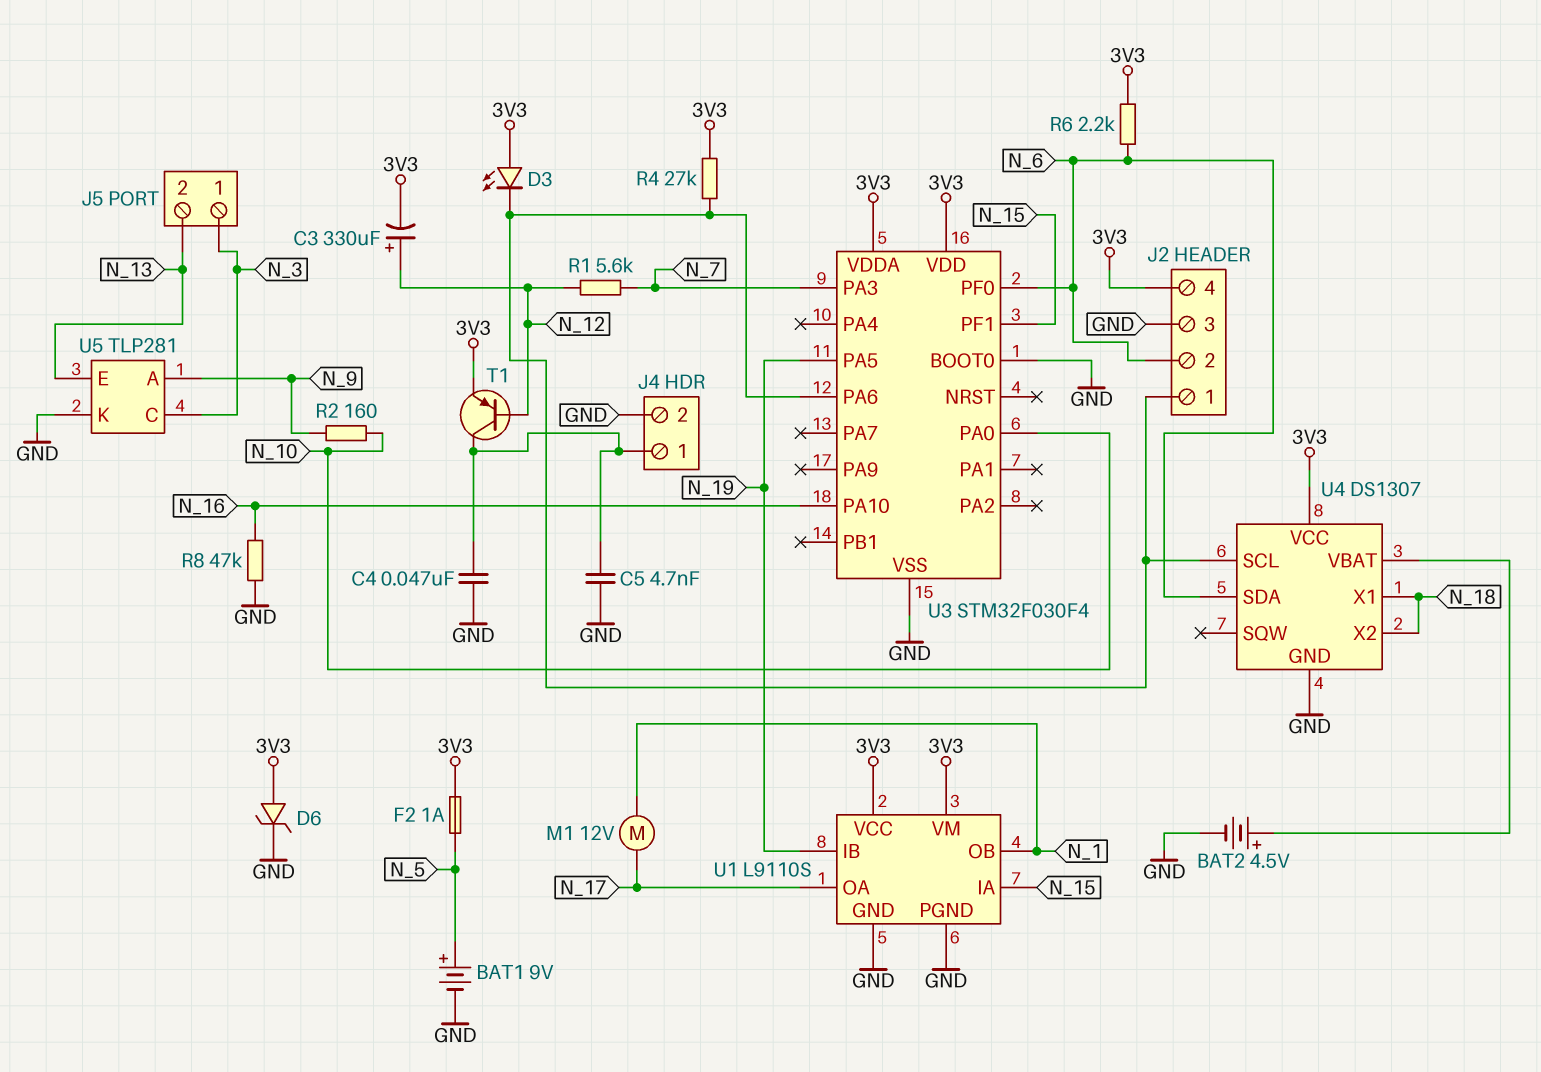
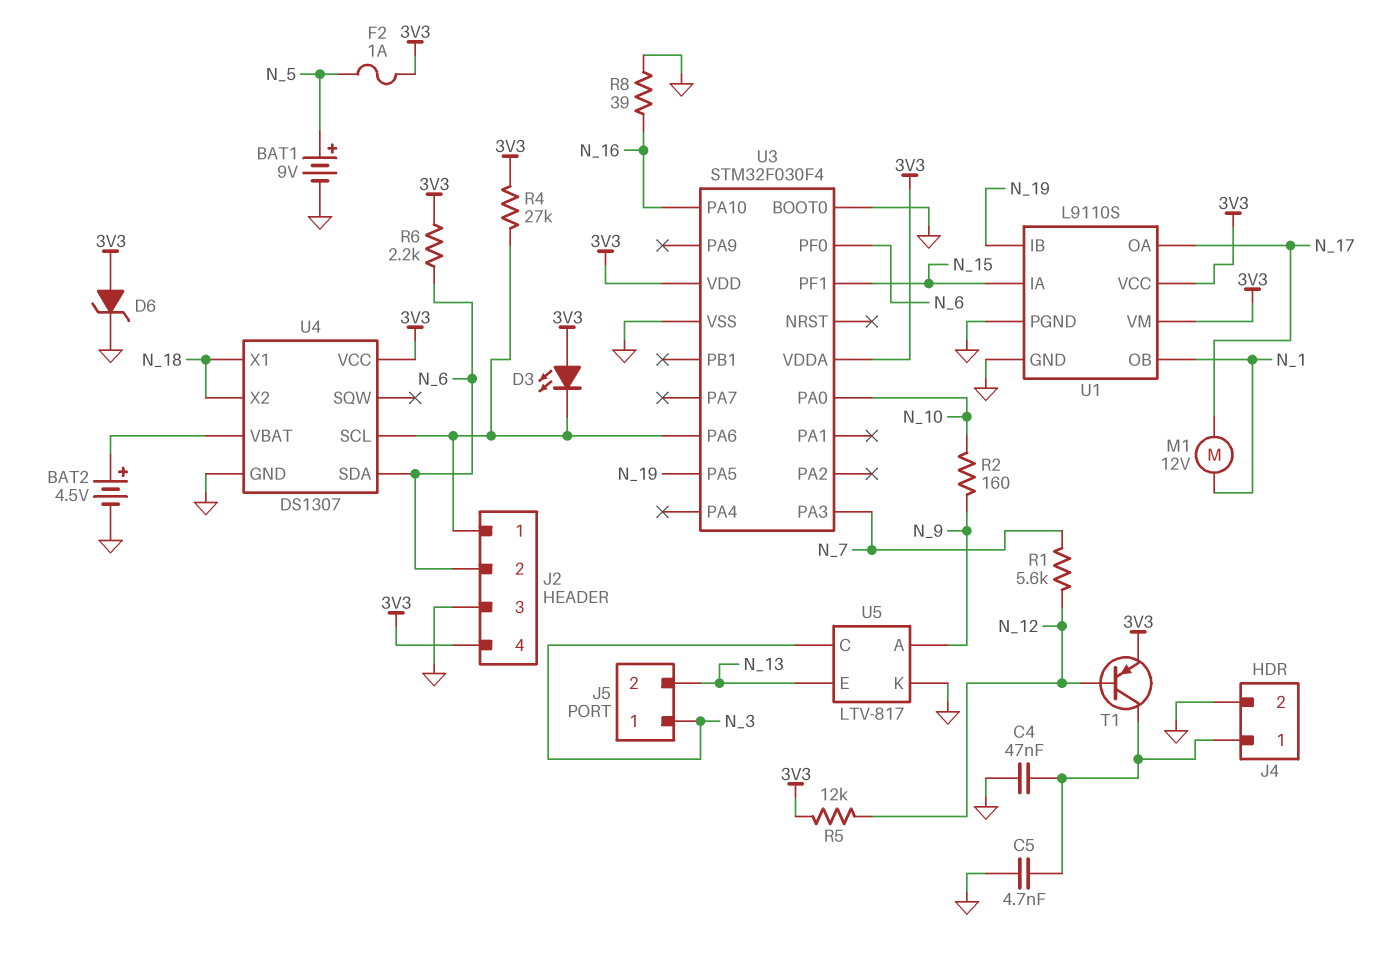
C3: 330uF (plus N_12, minus 3V3) -> none
R5: none -> 12k (3V3, N_12)
R8: 47k (GND, N_16) -> 39 (GND, N_16)
U5: TLP281 -> LTV-817

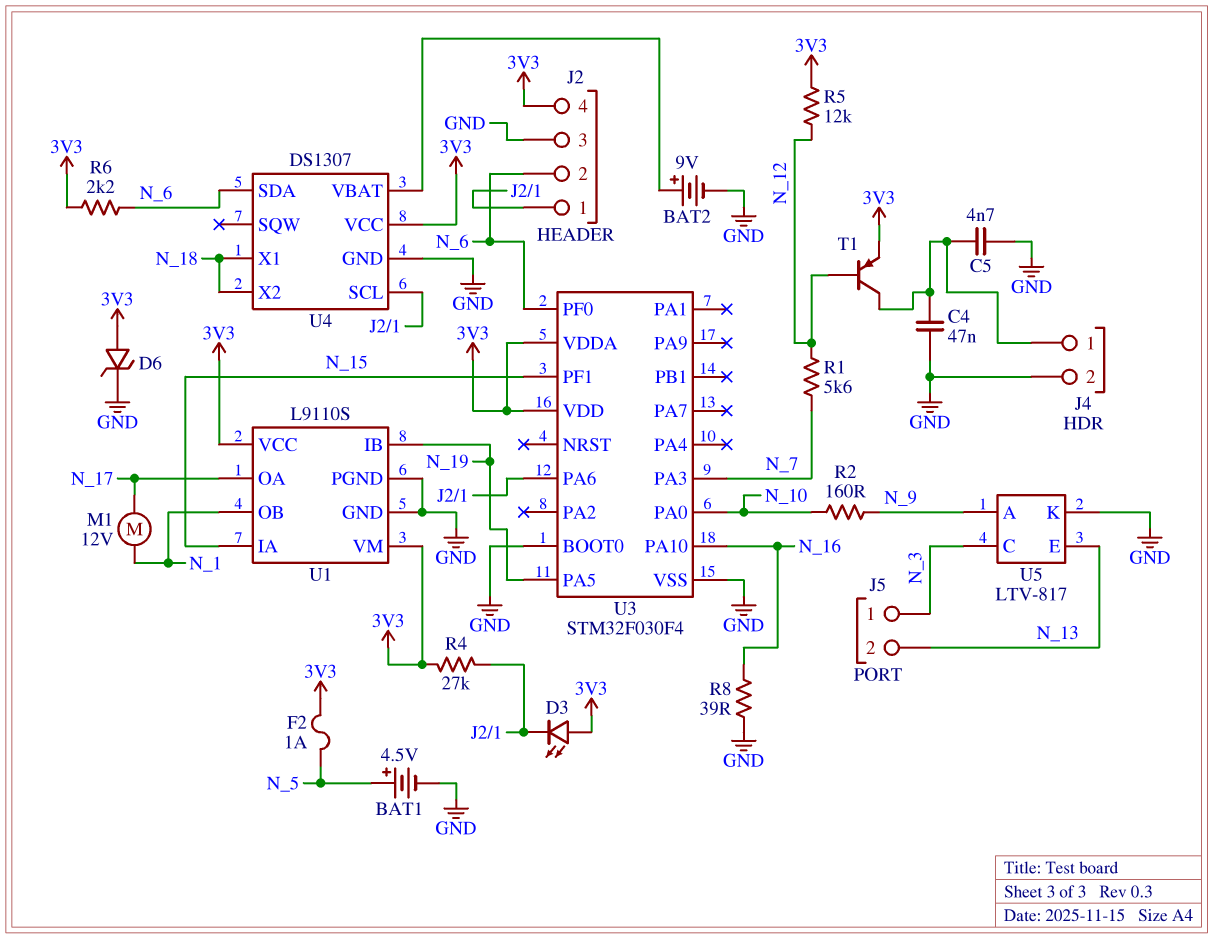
BAT1: 9V (plus N_5, minus GND) -> 4.5V (plus N_5, minus GND)
BAT2: 4.5V (plus U4/VBAT, minus GND) -> 9V (plus U4/VBAT, minus GND)

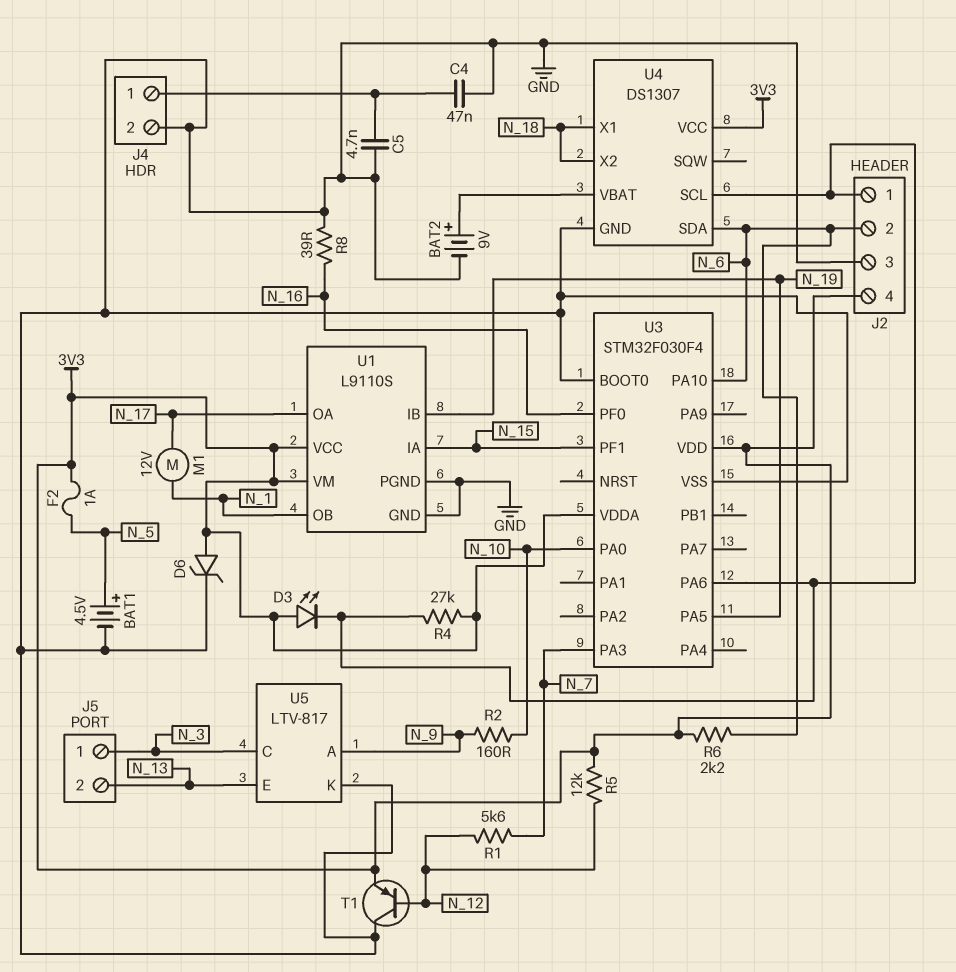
T1: PNP (B N_12, C J4/1, E 3V3) -> PNP (B N_12, C GND, E 3V3)
U3 pin PA10: N_16 -> N_6
U3 pin PF0: N_6 -> N_16

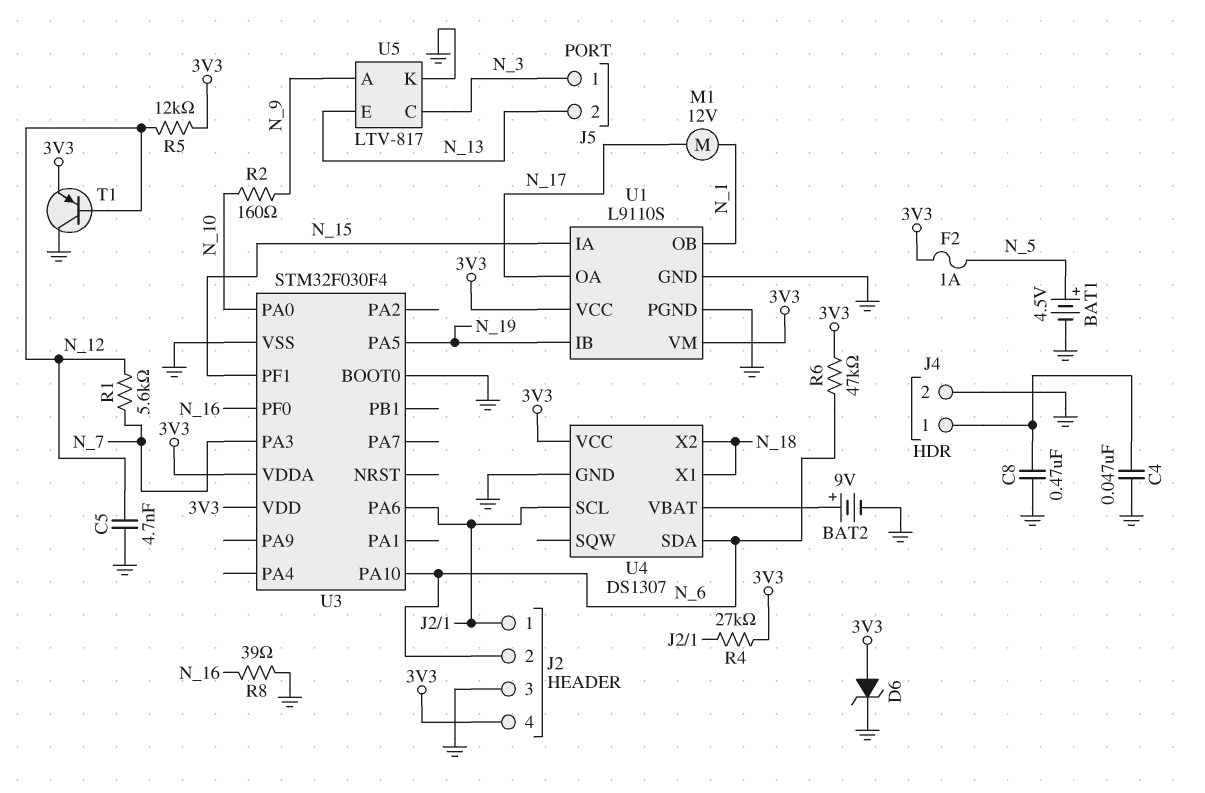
C5: 4.7nF (GND, J4/1) -> 4.7nF (GND, N_12)
C8: none -> 470nF (GND, J4/1)
D3: LED (A 3V3, K J2/1) -> none
R6: 2.2k (3V3, N_6) -> 47k (3V3, N_6)

